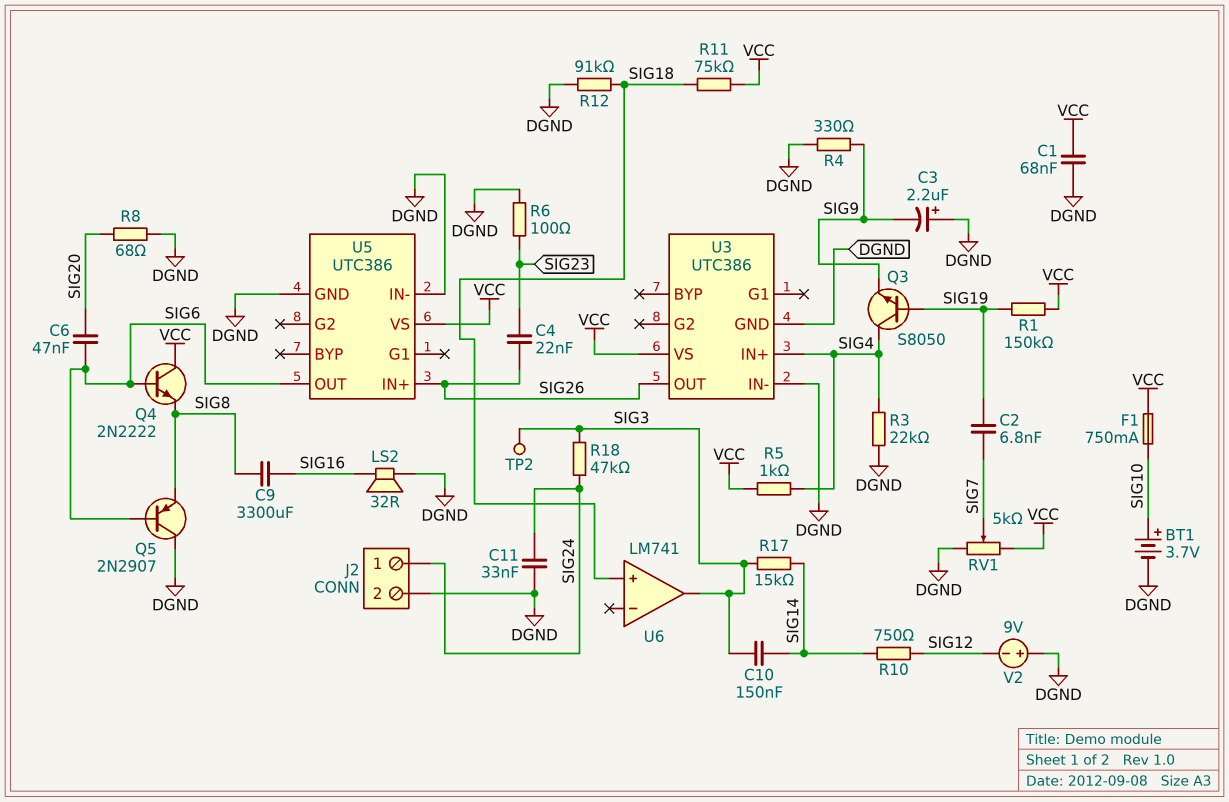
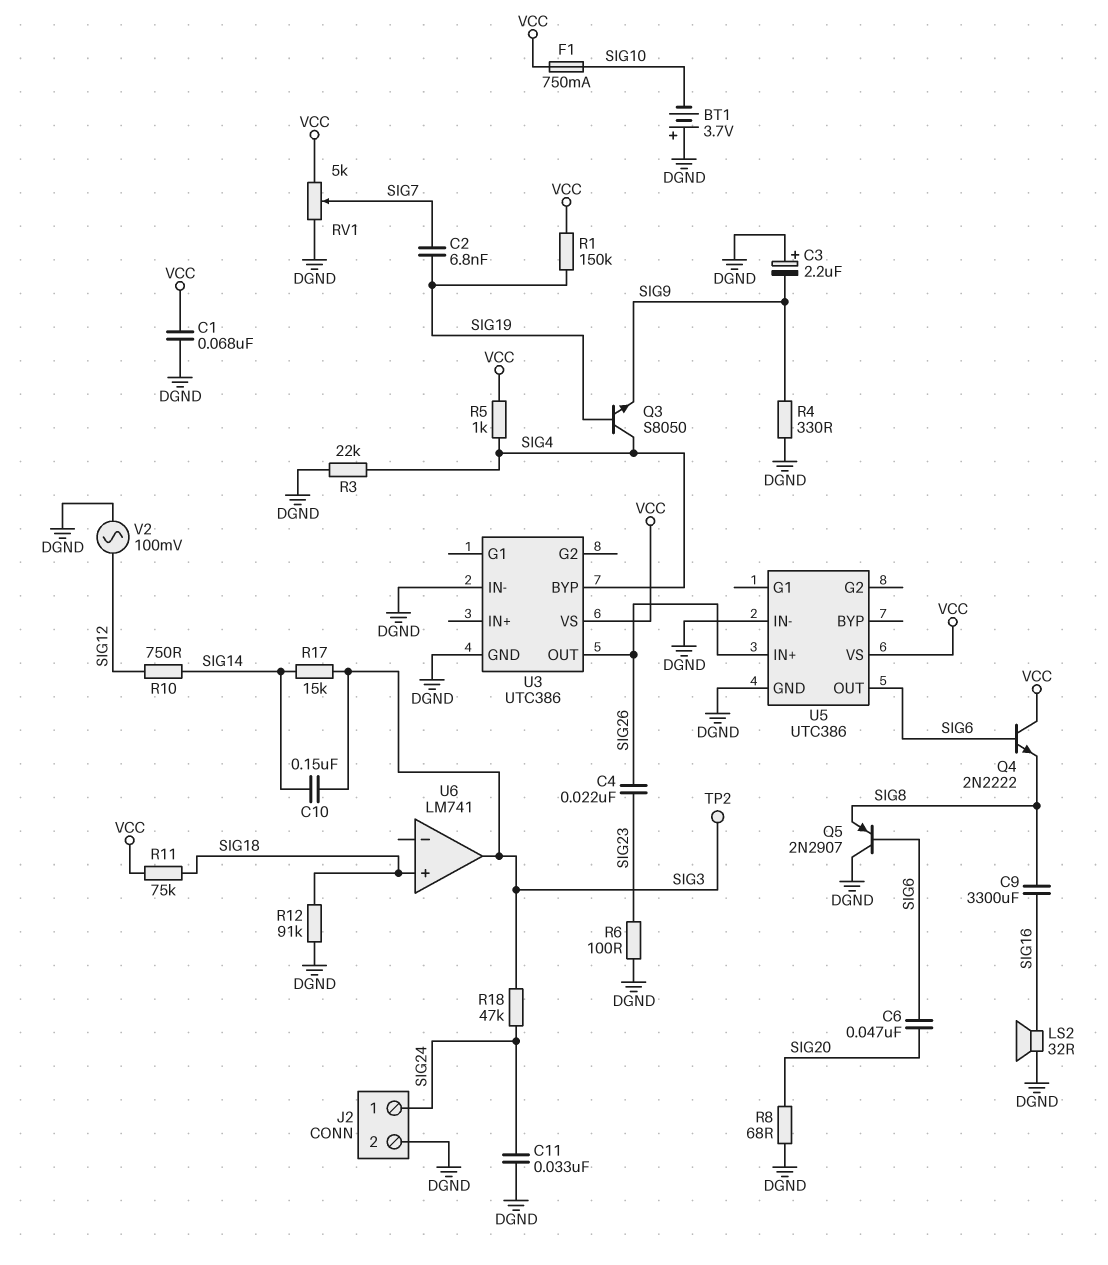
BT1: 3.7V (plus SIG10, minus DGND) -> 3.7V (plus DGND, minus SIG10)
U3 pin BYP: none -> SIG4
U3 pin IN+: SIG4 -> none
V2: 9V (plus DGND, minus SIG12) -> AC 100mV (DGND, SIG12)

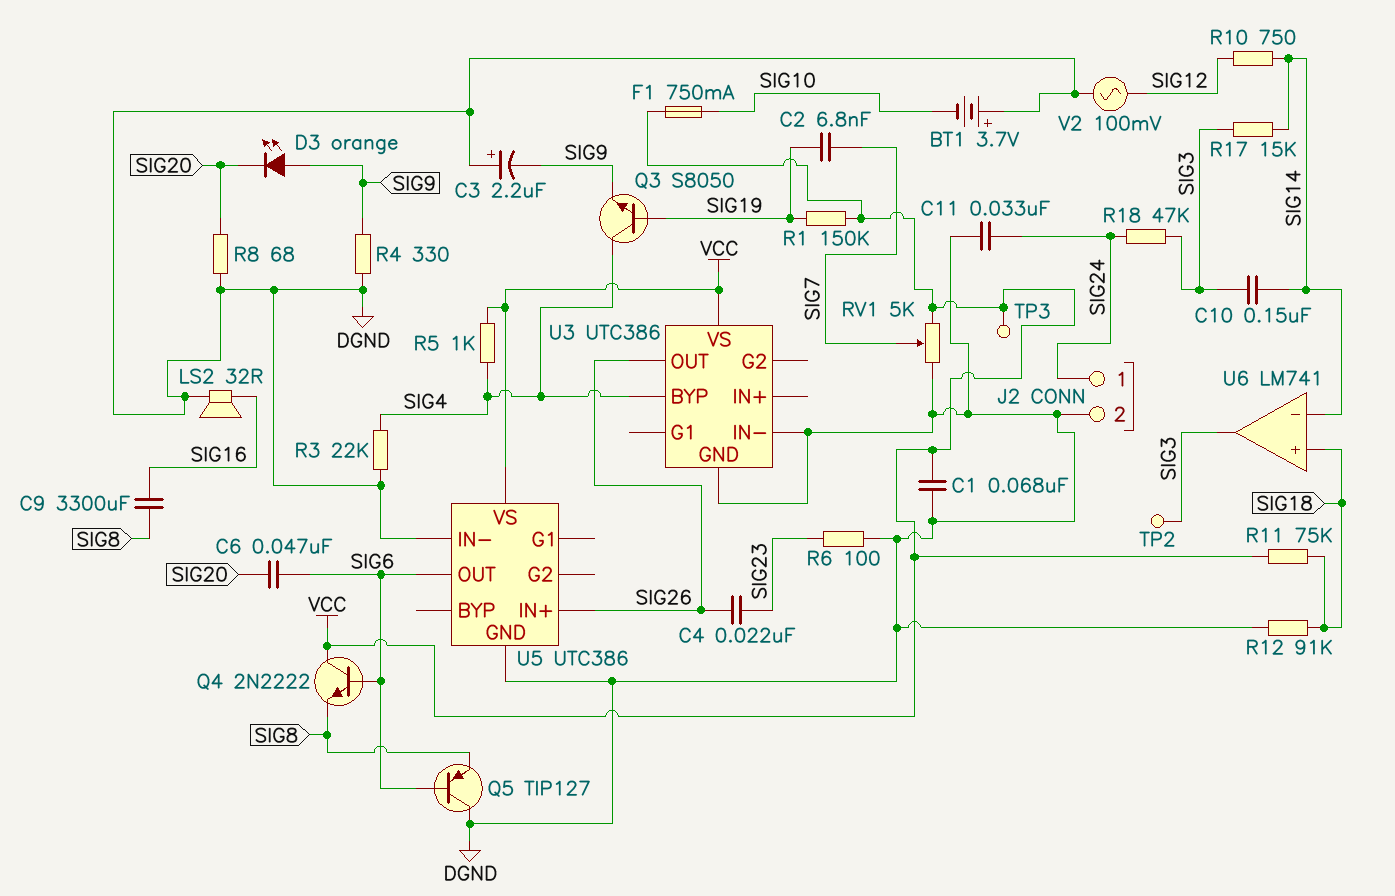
D3: none -> LED orange (A SIG9, K SIG20)
Q5: PNP 2N2907 (B SIG6, C DGND, E SIG8) -> PNP TIP127 (B SIG6, C DGND, E SIG8)
TP3: none -> test point (VCC)
U6 pin in-: none -> SIG14

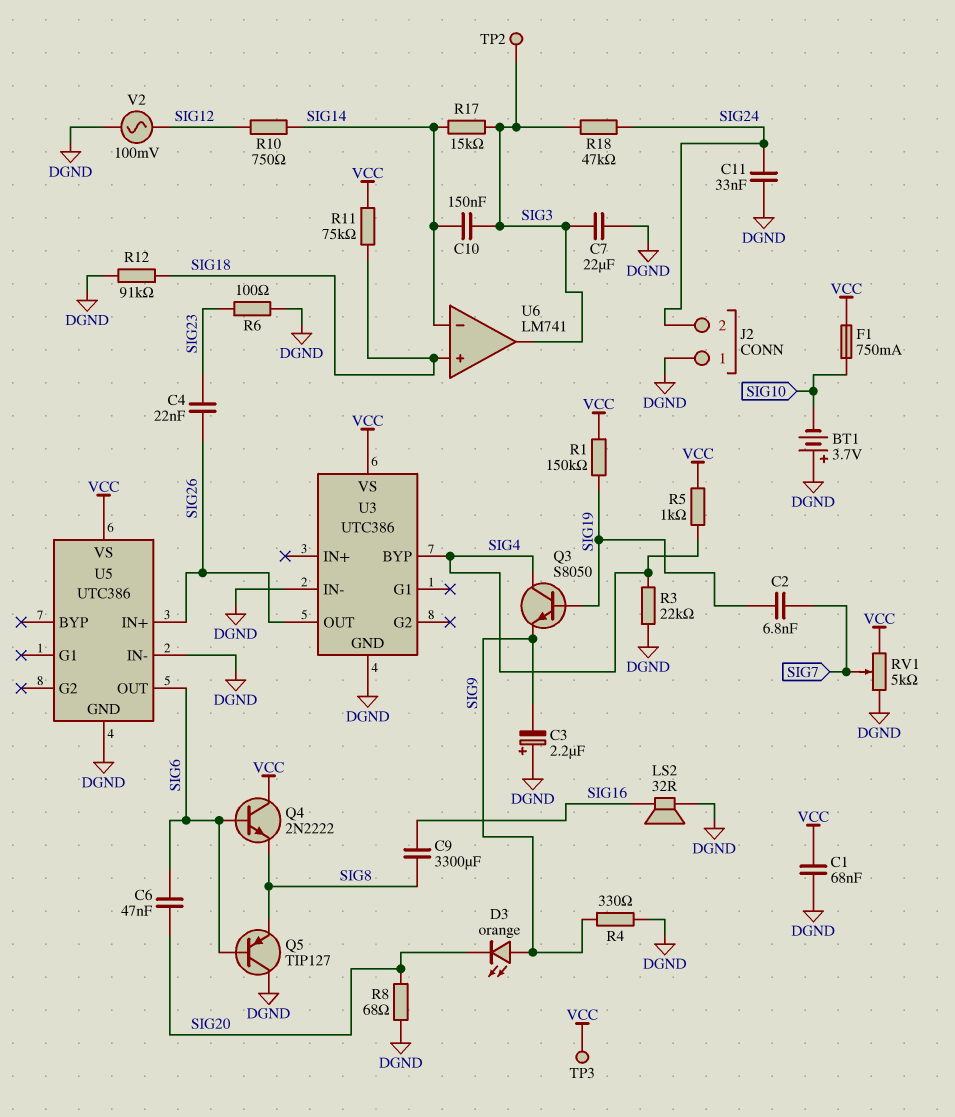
C7: none -> 22uF (DGND, SIG3)
J2 pin 1: SIG24 -> DGND
J2 pin 2: DGND -> SIG24

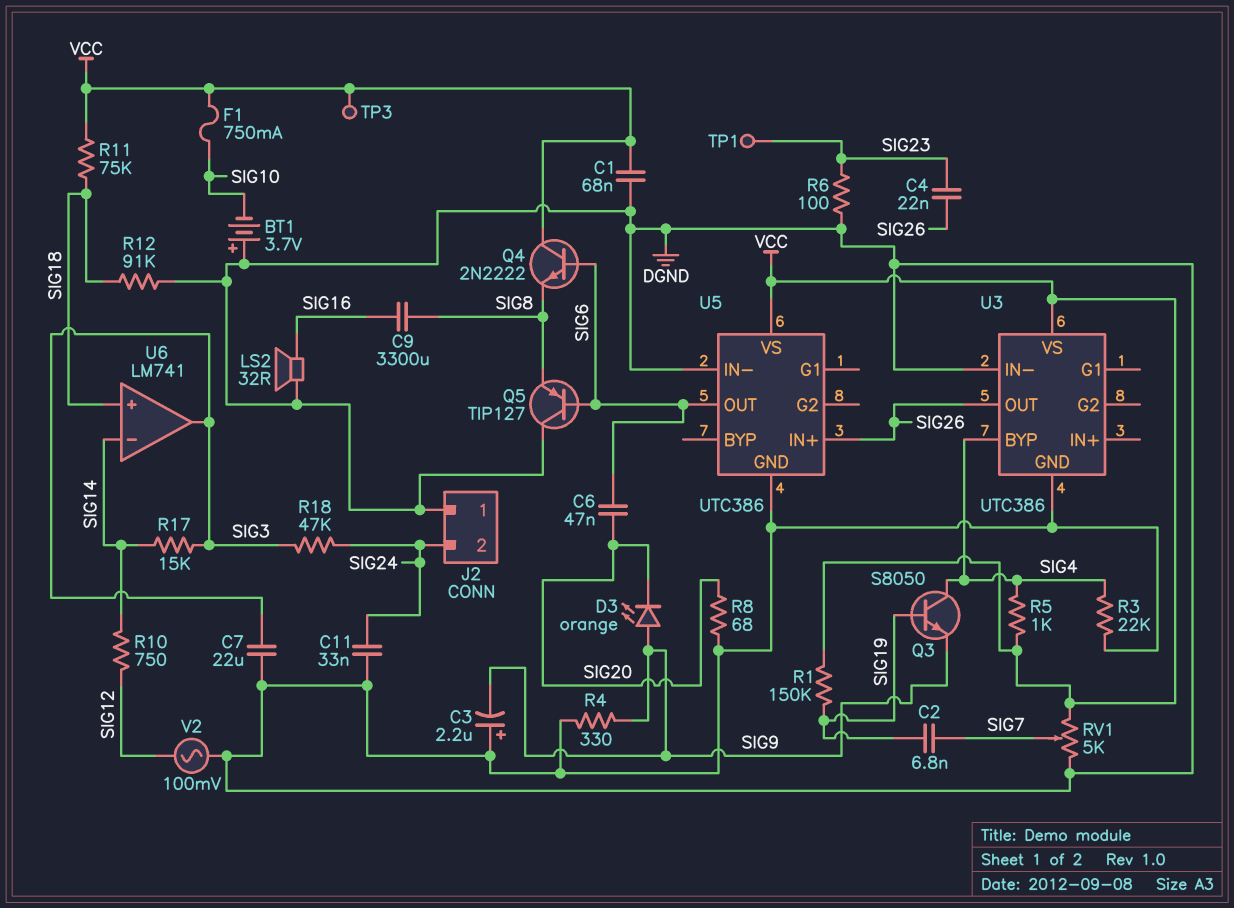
C10: 150nF (SIG3, SIG14) -> none
TP1: none -> test point (SIG23)
TP2: test point (SIG3) -> none

